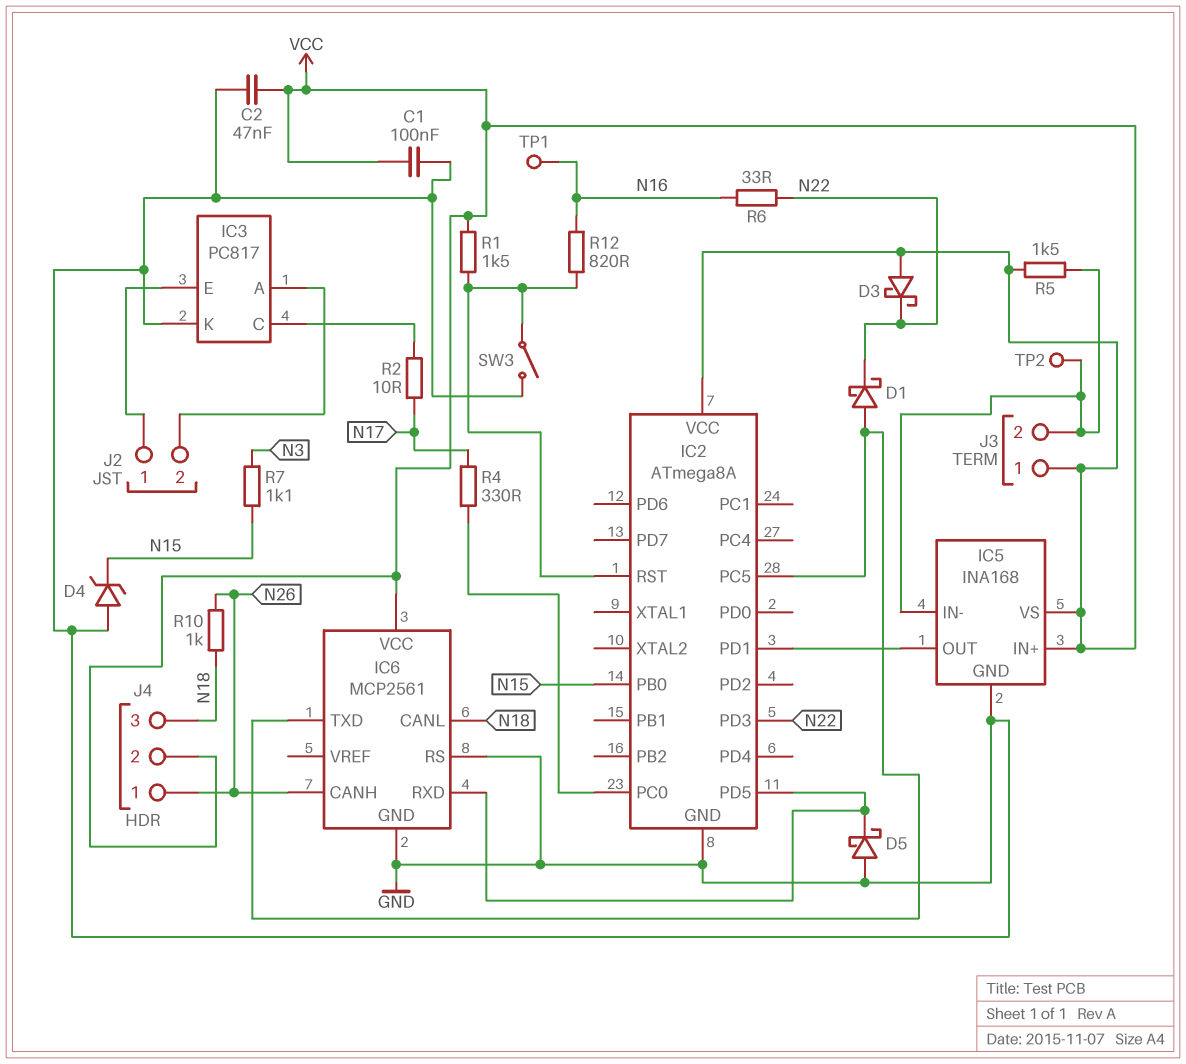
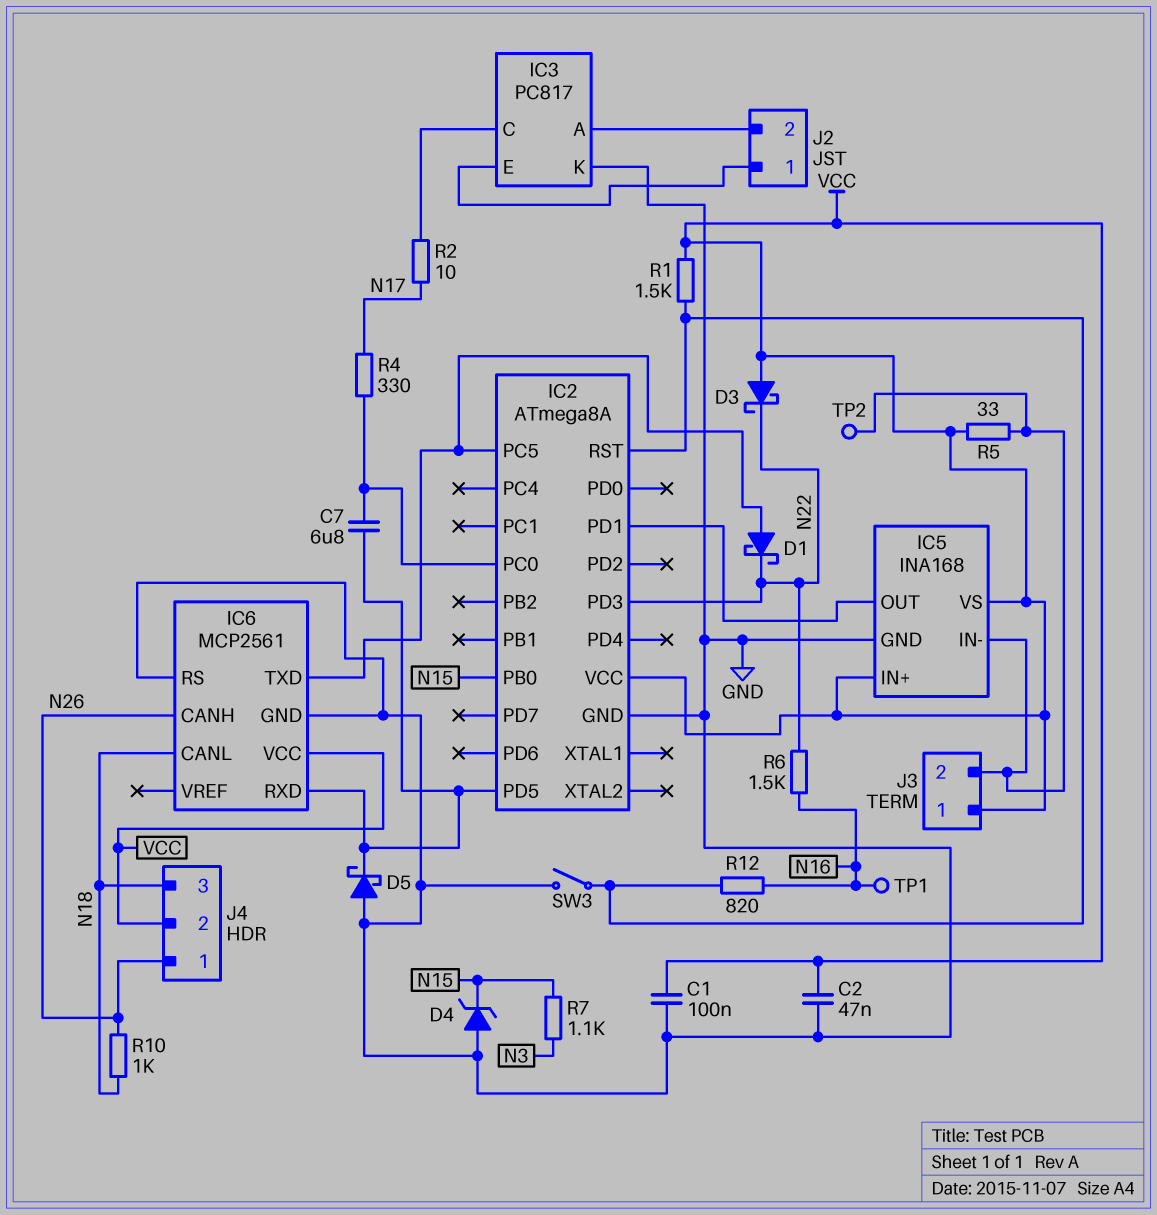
C7: none -> 6.8uF (IC2/PC0, IC2/PD5)
R5: 1.5k (IC5/IN-, VCC) -> 33 (IC5/IN-, VCC)
R6: 33 (N16, N22) -> 1.5k (N16, N22)

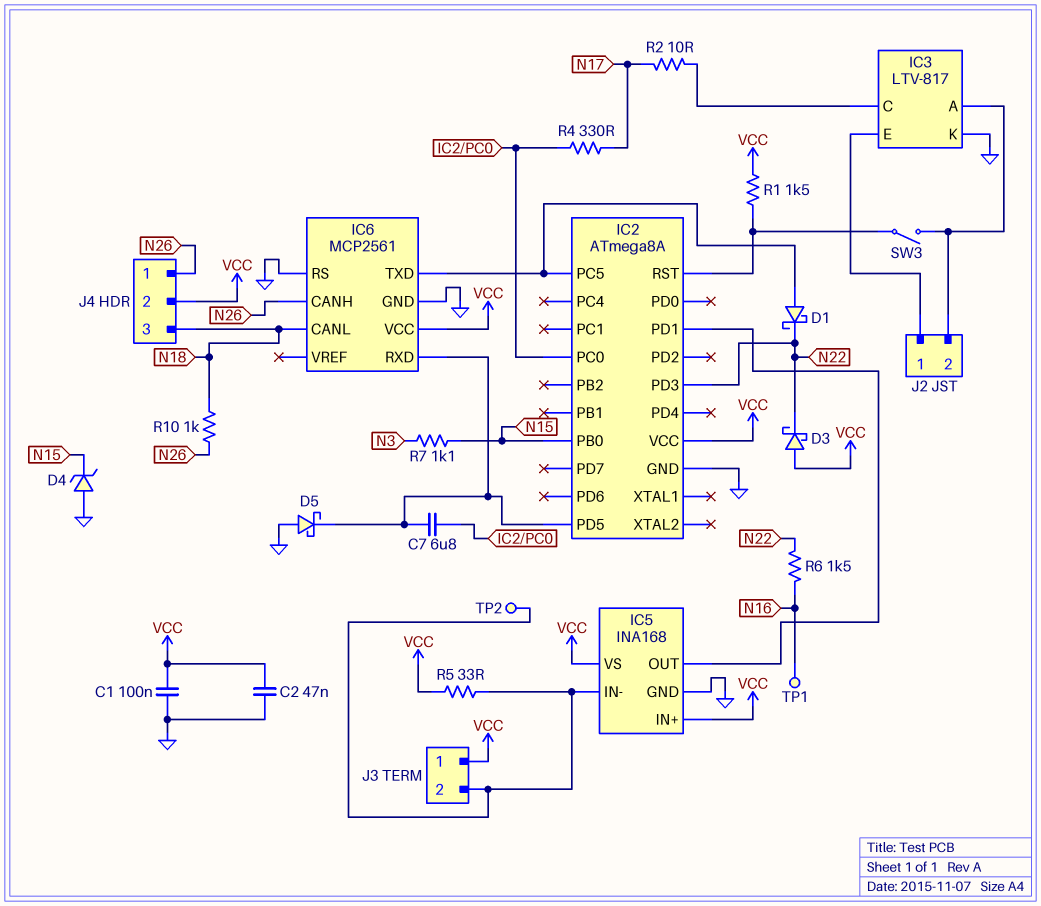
IC3: PC817 -> LTV-817
R12: 820 (IC2/RST, N16) -> none
SW3: switch (GND, IC2/RST) -> switch (IC2/RST, IC3/A)

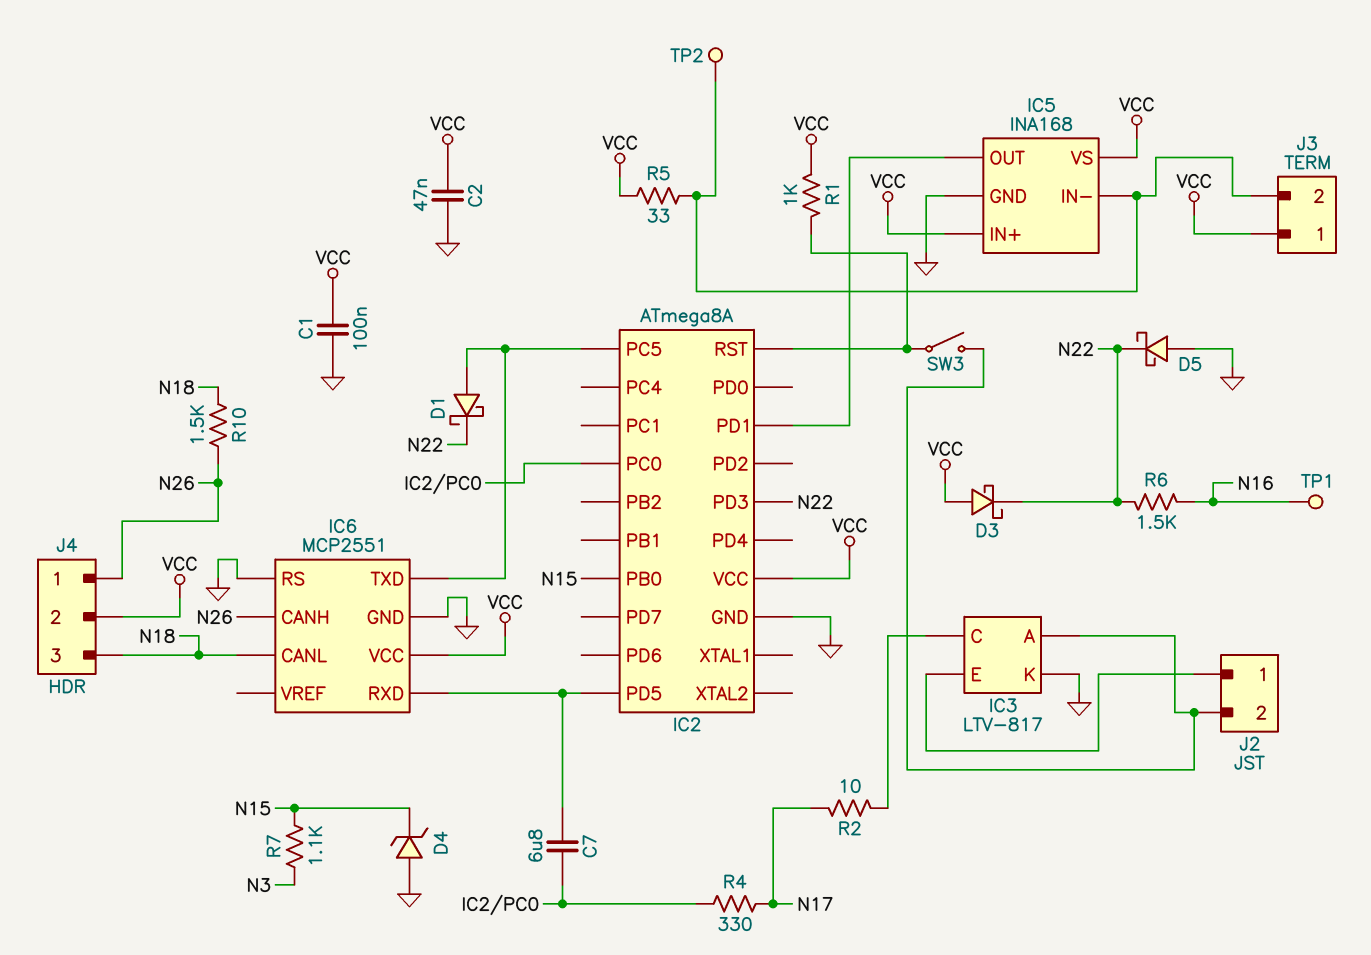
D5: schottky (A GND, K IC2/PD5) -> schottky (A GND, K N22)
IC6: MCP2561 -> MCP2551
R1: 1.5k (IC2/RST, VCC) -> 1k (IC2/RST, VCC)
R10: 1k (N18, N26) -> 1.5k (N18, N26)

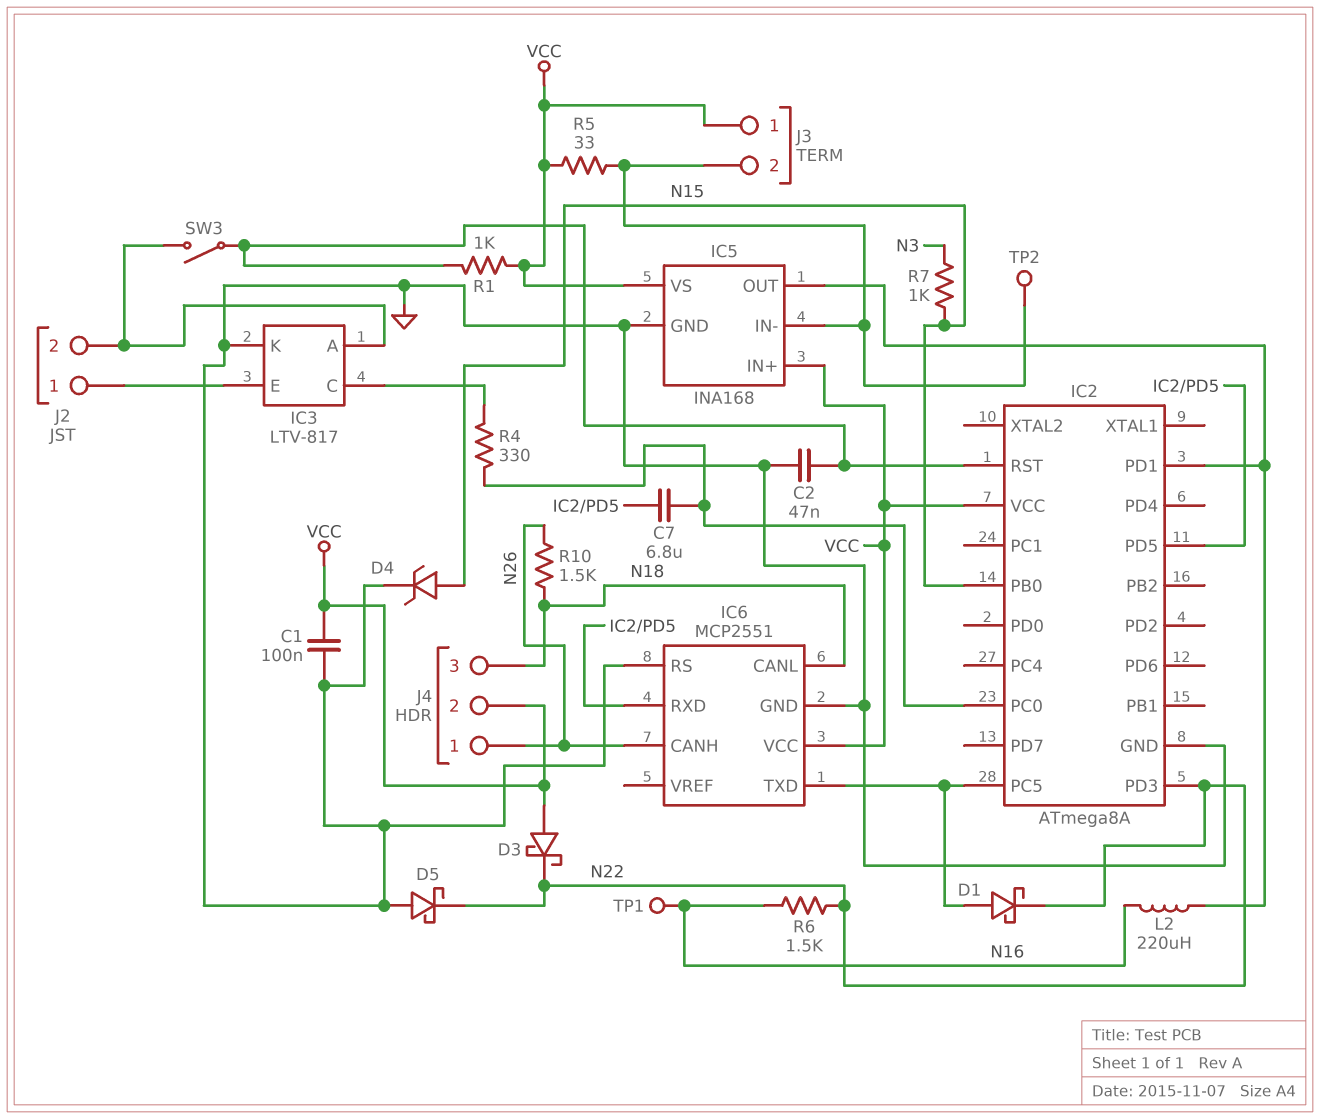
C2: 47nF (GND, VCC) -> 47nF (GND, IC2/RST)
D4: zener (A GND, K N15) -> zener (A N15, K GND)
L2: none -> 220uH (IC2/PD1, N16)
R2: 10 (IC3/C, N17) -> none
R4: 330 (IC2/PC0, N17) -> 330 (IC2/PC0, IC3/C)
R7: 1.1k (N3, N15) -> 1k (N3, N15)

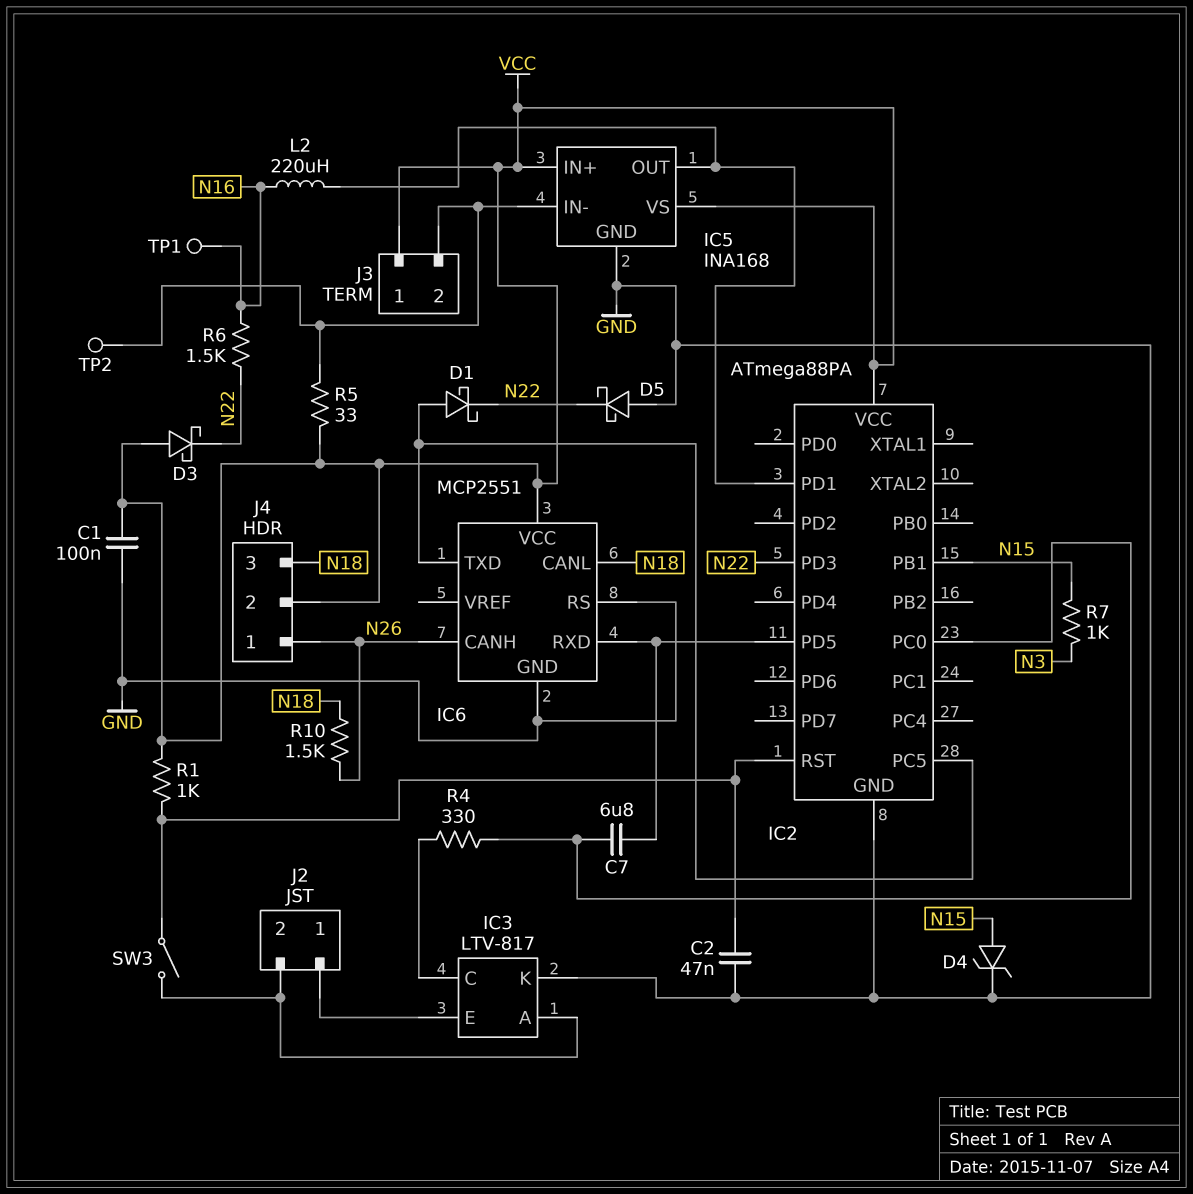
IC2: ATmega8A -> ATmega88PA
IC2 pin PB0: N15 -> none
IC2 pin PB1: none -> N15

